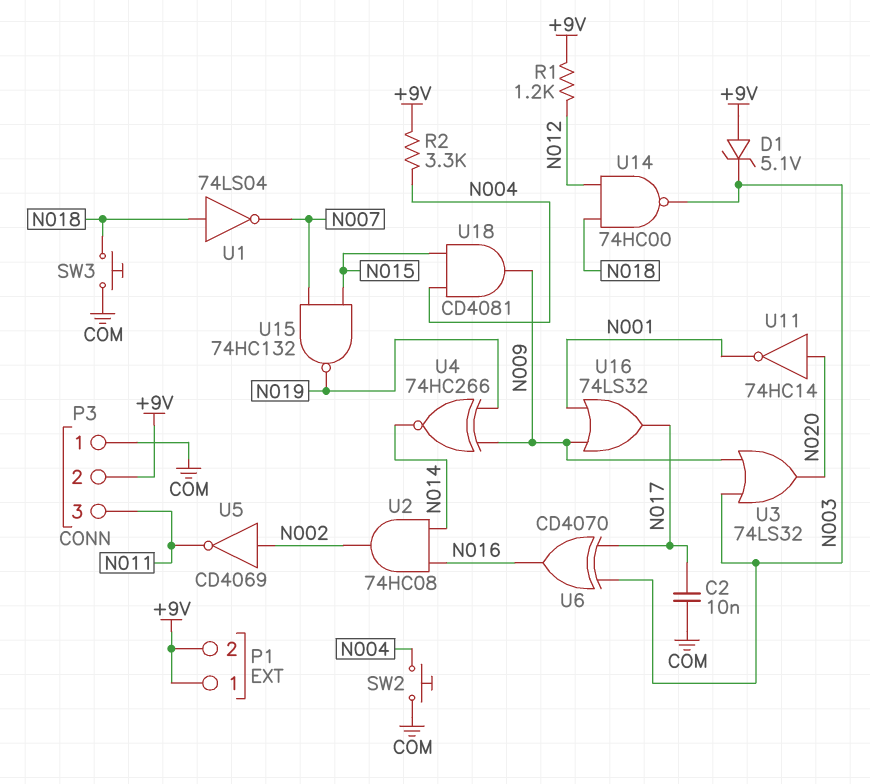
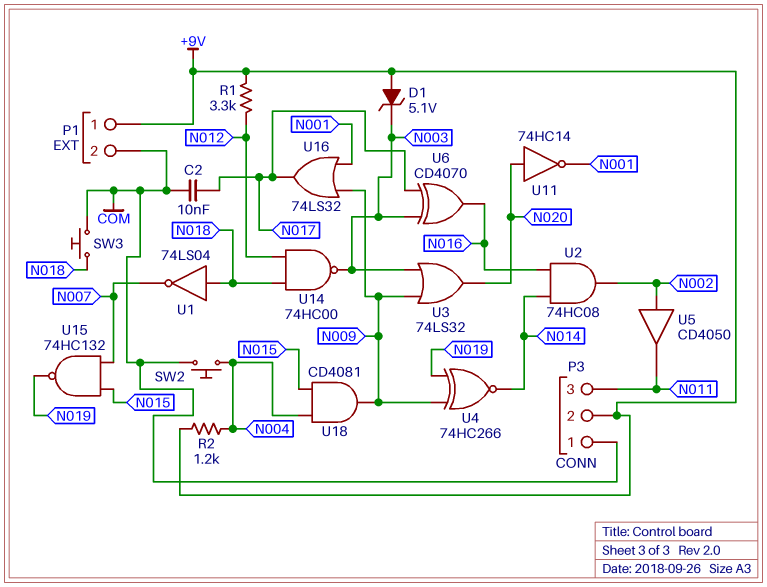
P1 pin 2: +9V -> COM
R1: 1.2k (+9V, N012) -> 3.3k (+9V, N012)
R2: 3.3k (+9V, N004) -> 1.2k (+9V, N004)
U5: NOT CD4069 (in N002, out N011) -> buffer CD4050 (in N002, out N011)

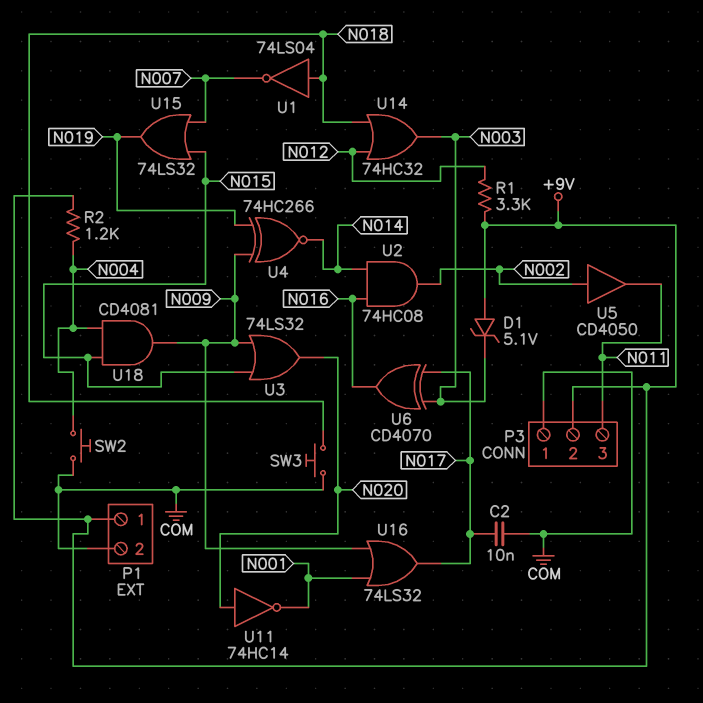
U3: OR 74LS32 (in N003, in N009, out N020) -> OR 74LS32 (in N009, in N015, out N020)
U14: NAND 74HC00 (in N012, in N018, out N003) -> OR 74HC32 (in N012, in N018, out N003)
U15: NAND 74HC132 (in N007, in N015, out N019) -> OR 74LS32 (in N007, in N015, out N019)

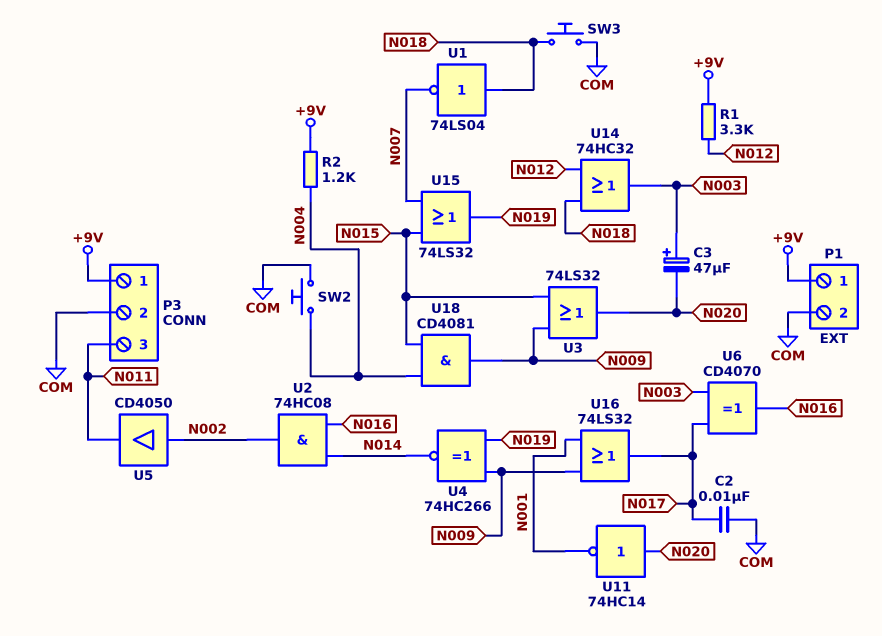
C3: none -> 47uF (plus N003, minus N020)
D1: zener 5.1V (A +9V, K N003) -> none
P3 pin 1: COM -> +9V
P3 pin 2: +9V -> COM

